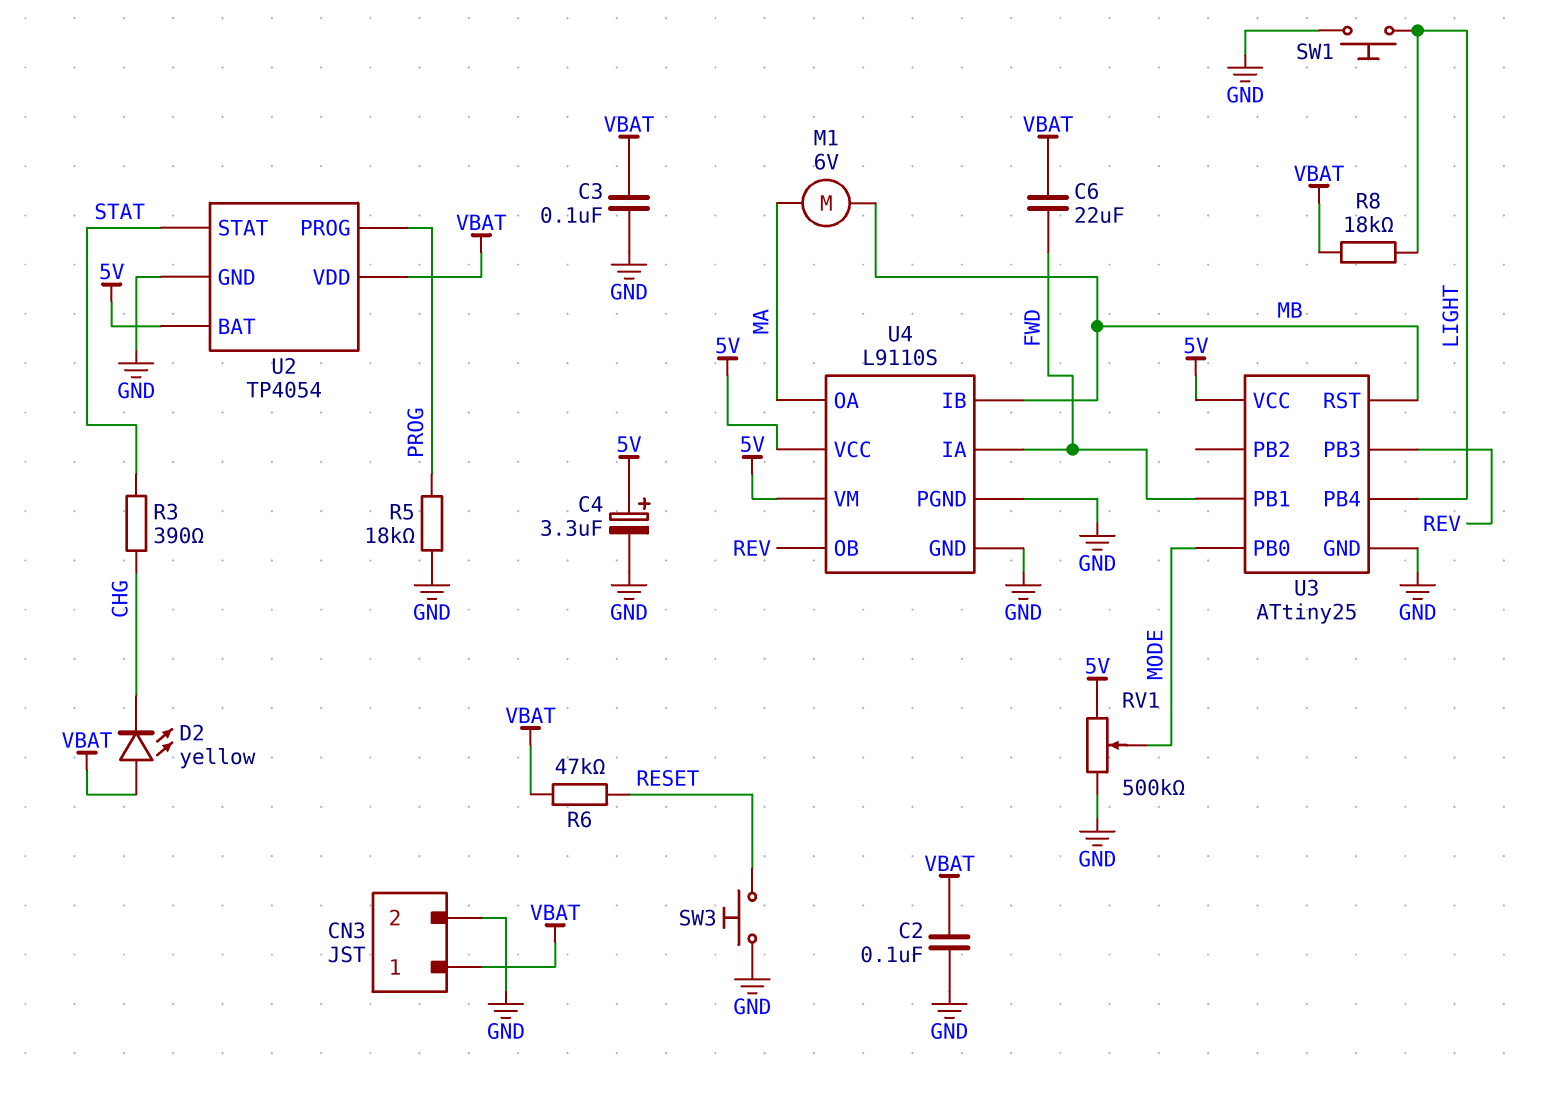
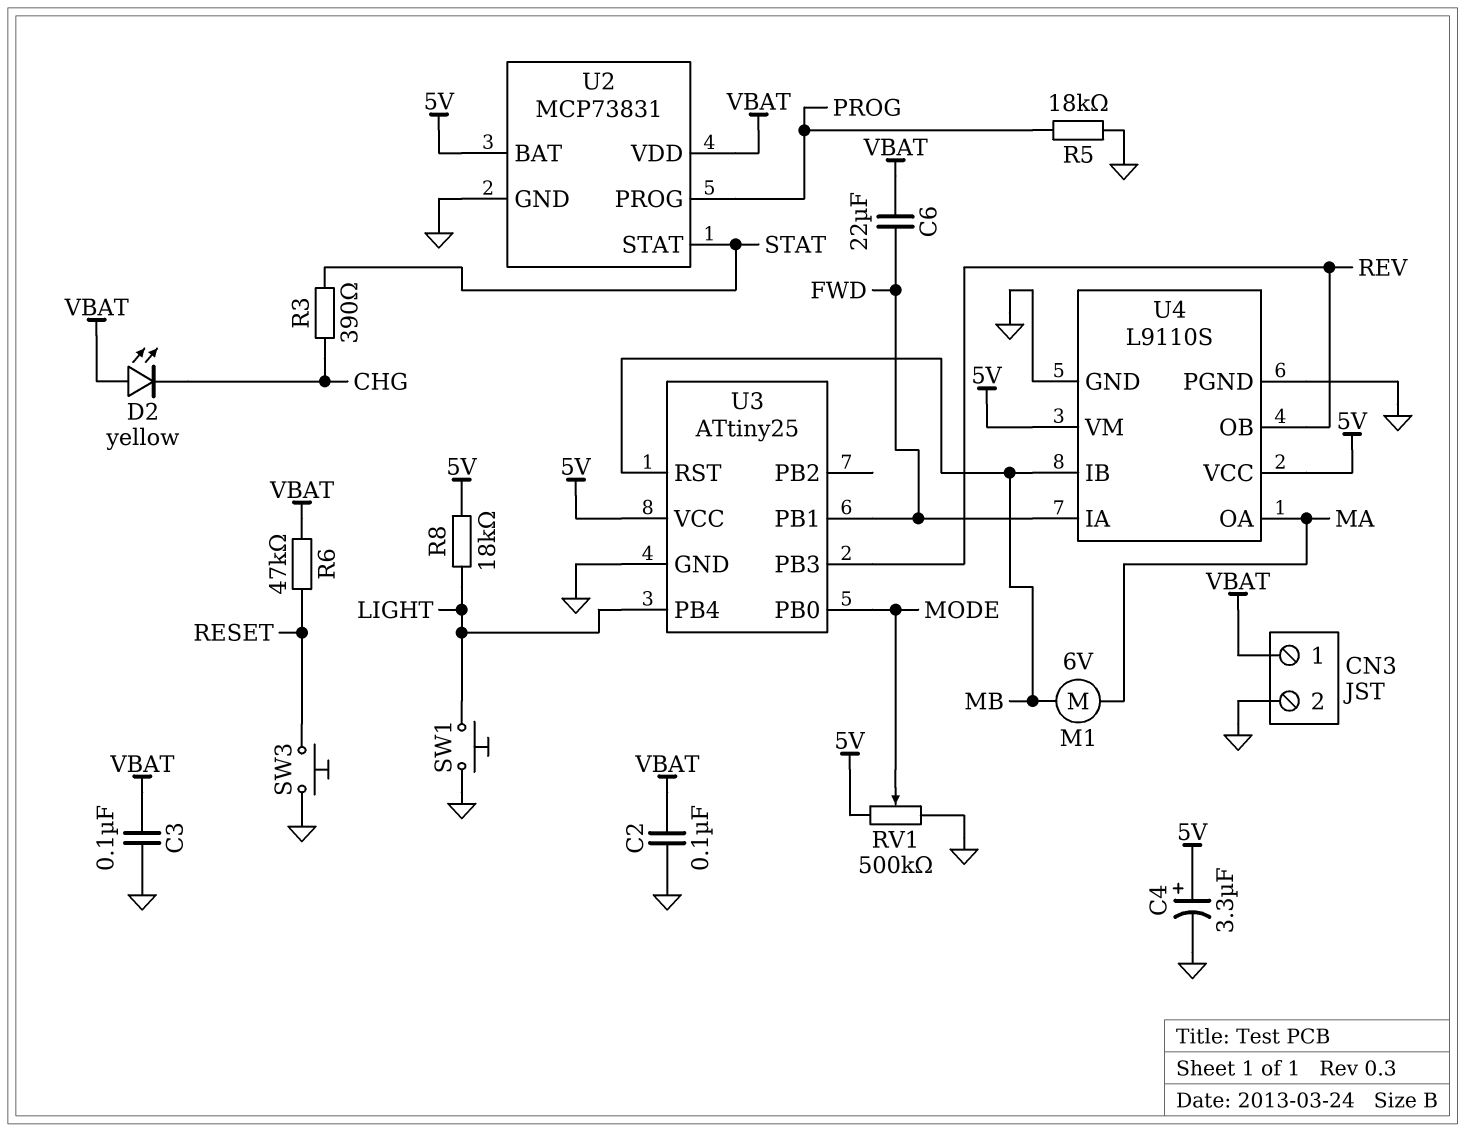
R8: 18k (LIGHT, VBAT) -> 18k (5V, LIGHT)
U2: TP4054 -> MCP73831

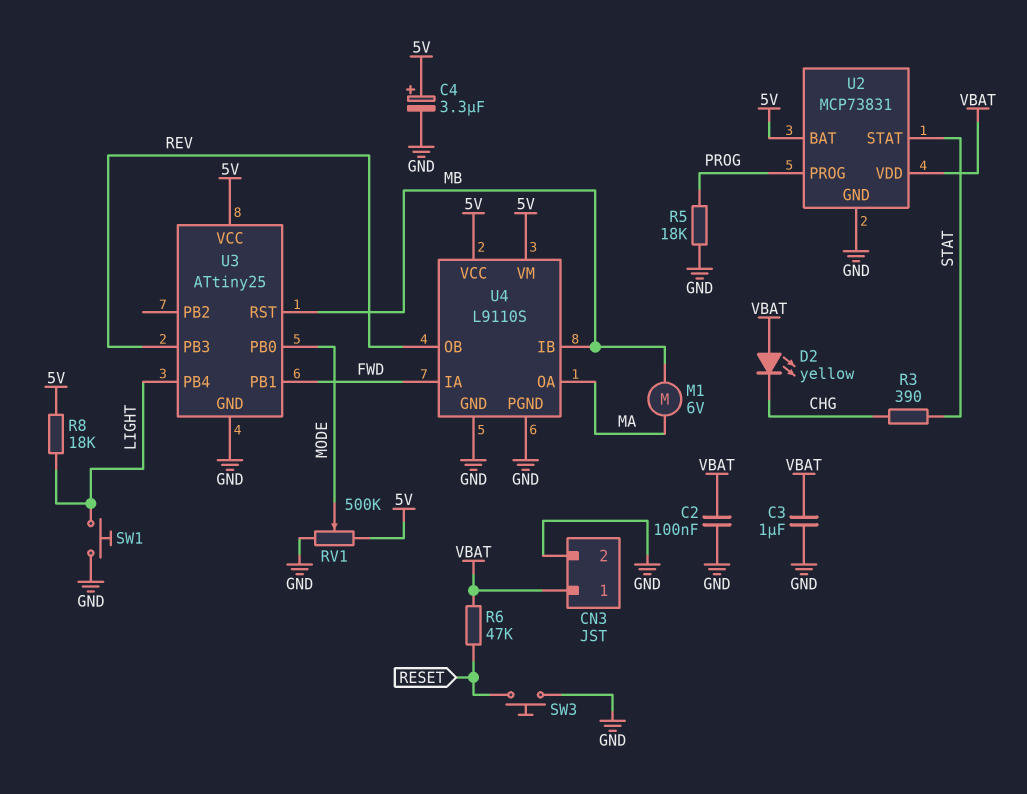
C3: 100nF (GND, VBAT) -> 1uF (GND, VBAT)
C6: 22uF (FWD, VBAT) -> none

